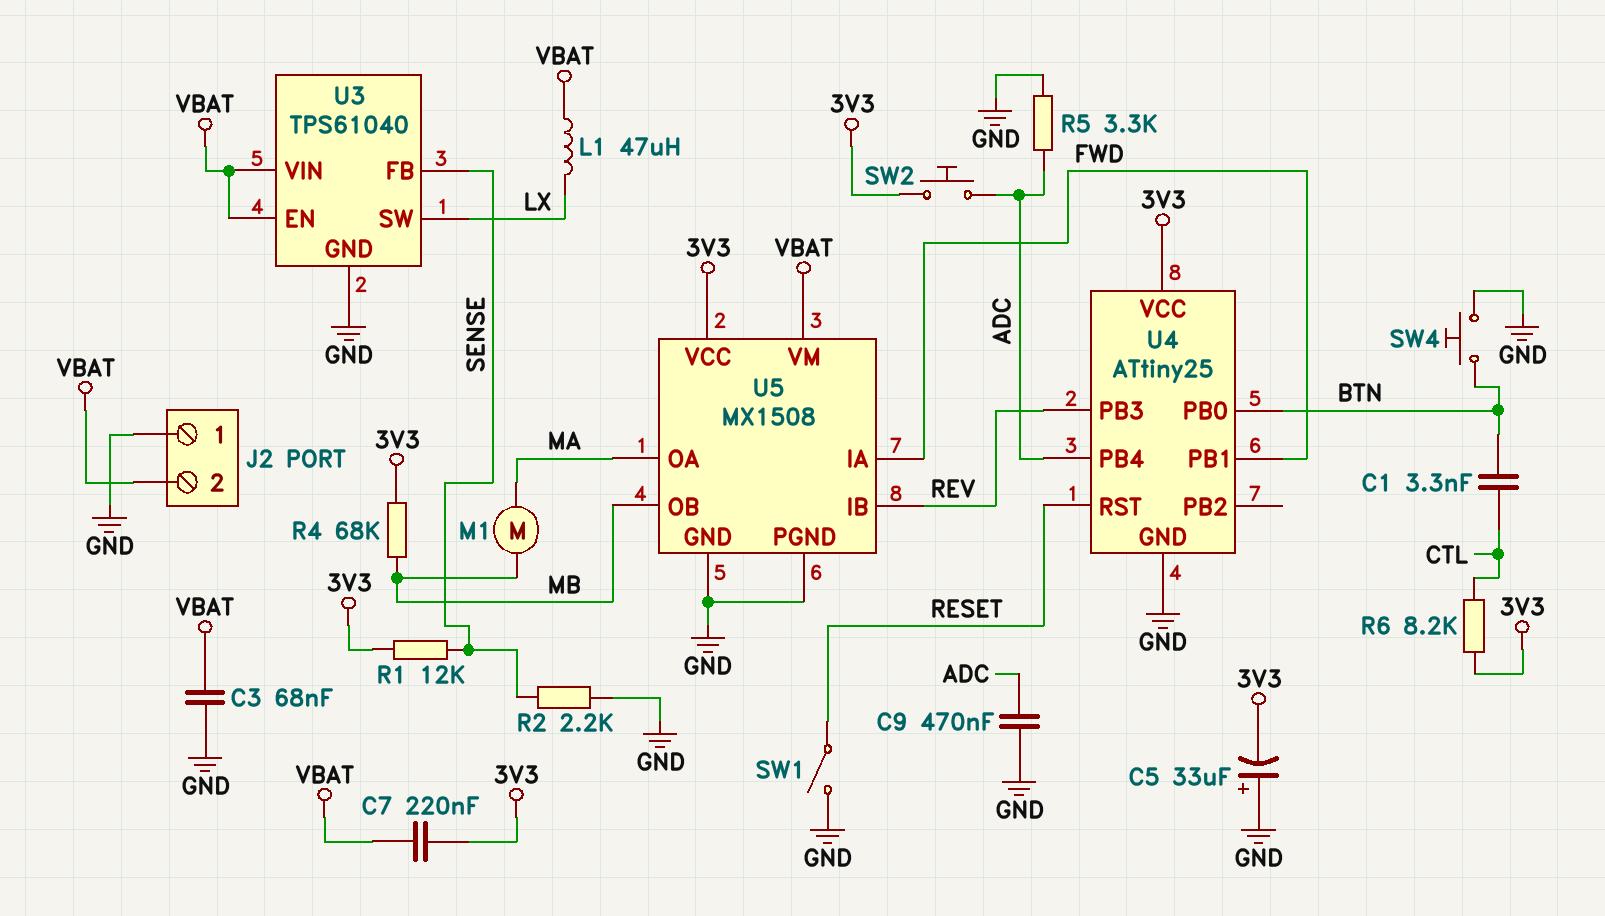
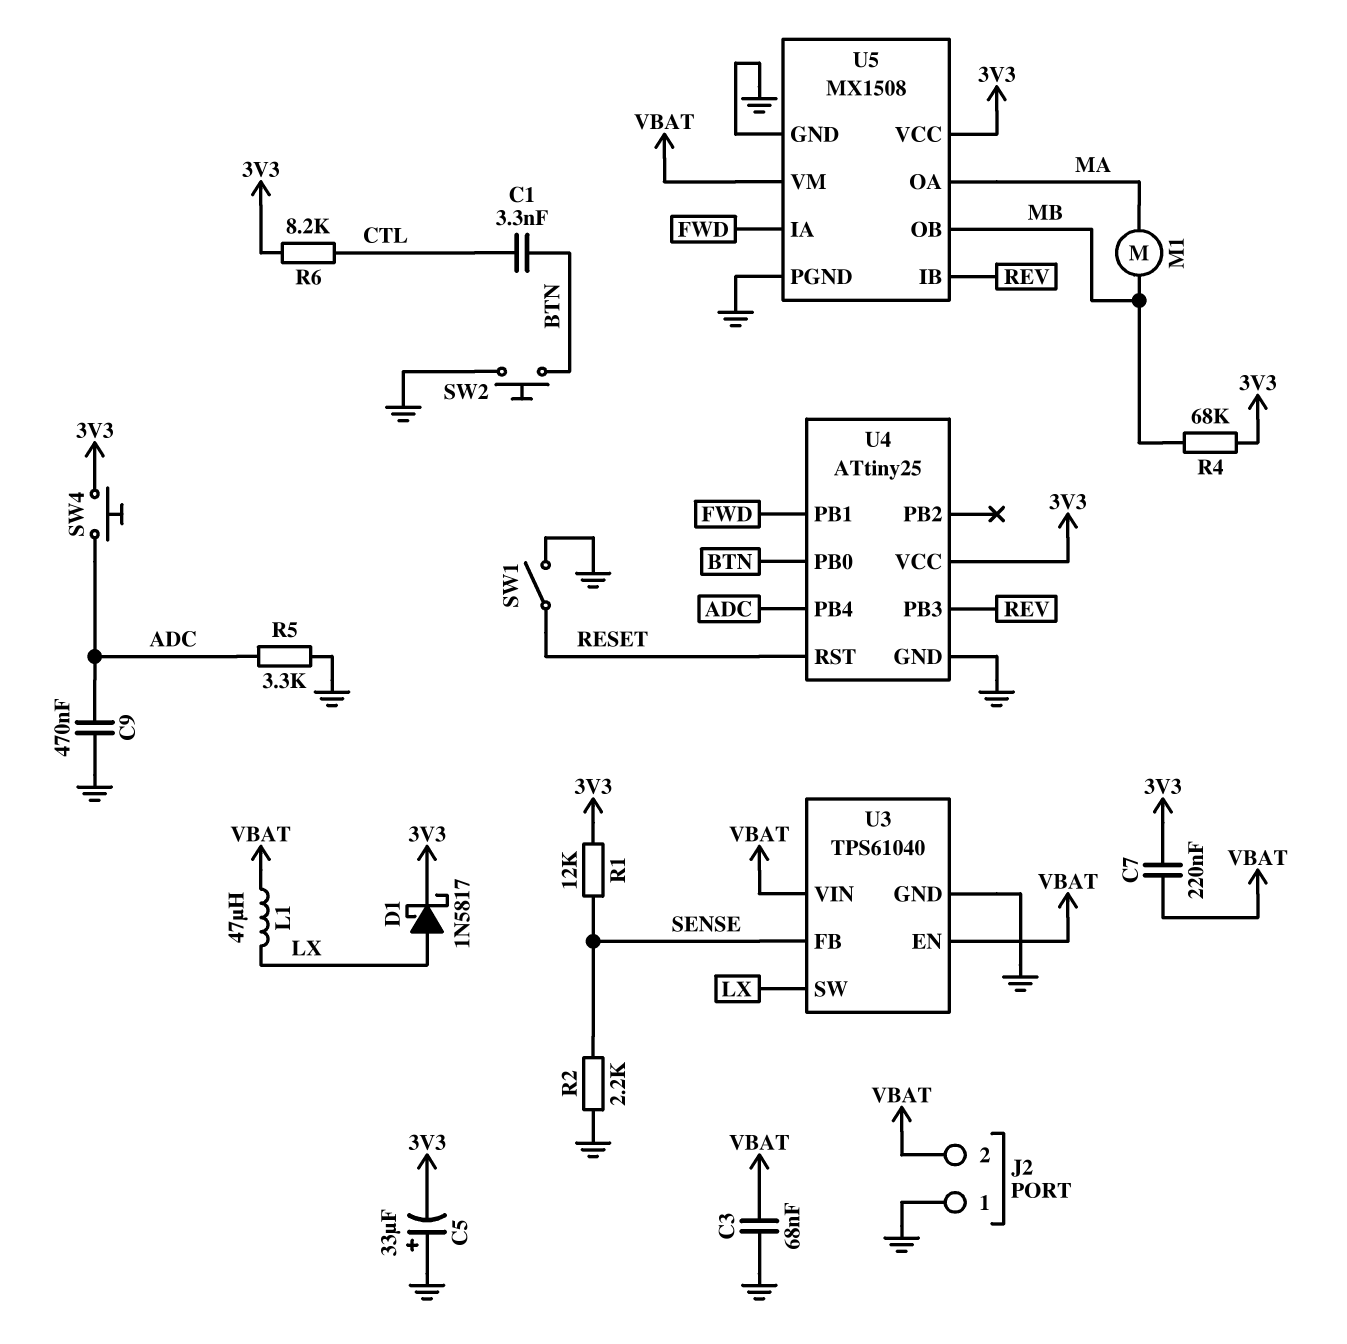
D1: none -> schottky 1N5817 (A LX, K 3V3)
SW2: button (3V3, ADC) -> button (BTN, GND)
SW4: button (BTN, GND) -> button (3V3, ADC)

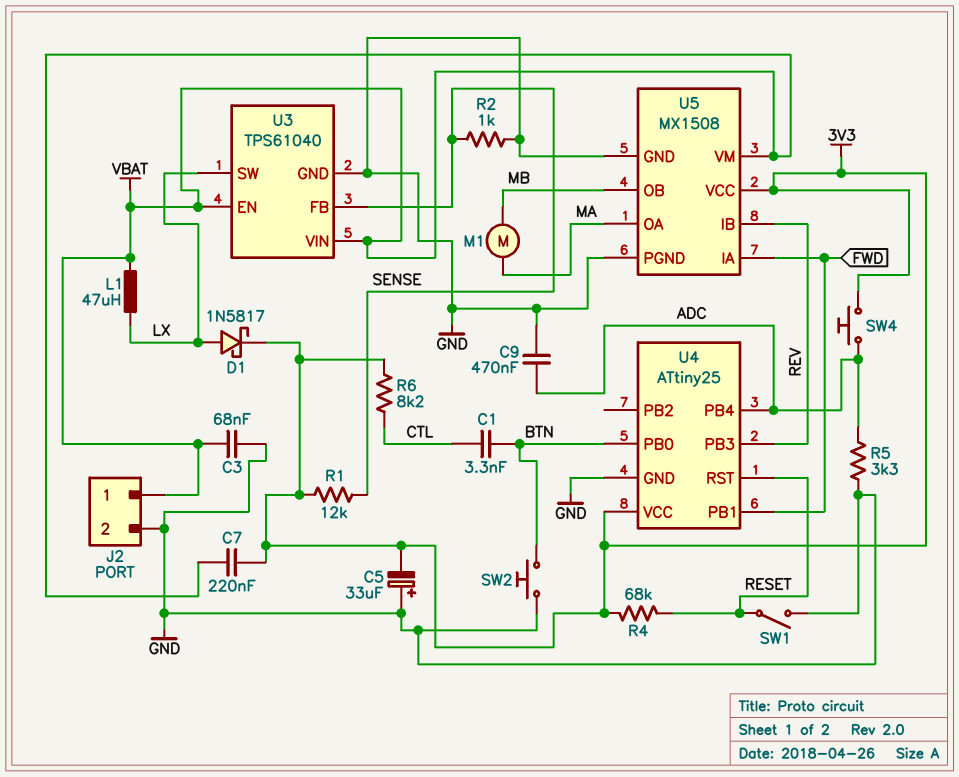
J2 pin 1: GND -> VBAT
J2 pin 2: VBAT -> GND
R2: 2.2k (GND, SENSE) -> 1k (GND, SENSE)
R4: 68k (3V3, MB) -> 68k (3V3, RESET)

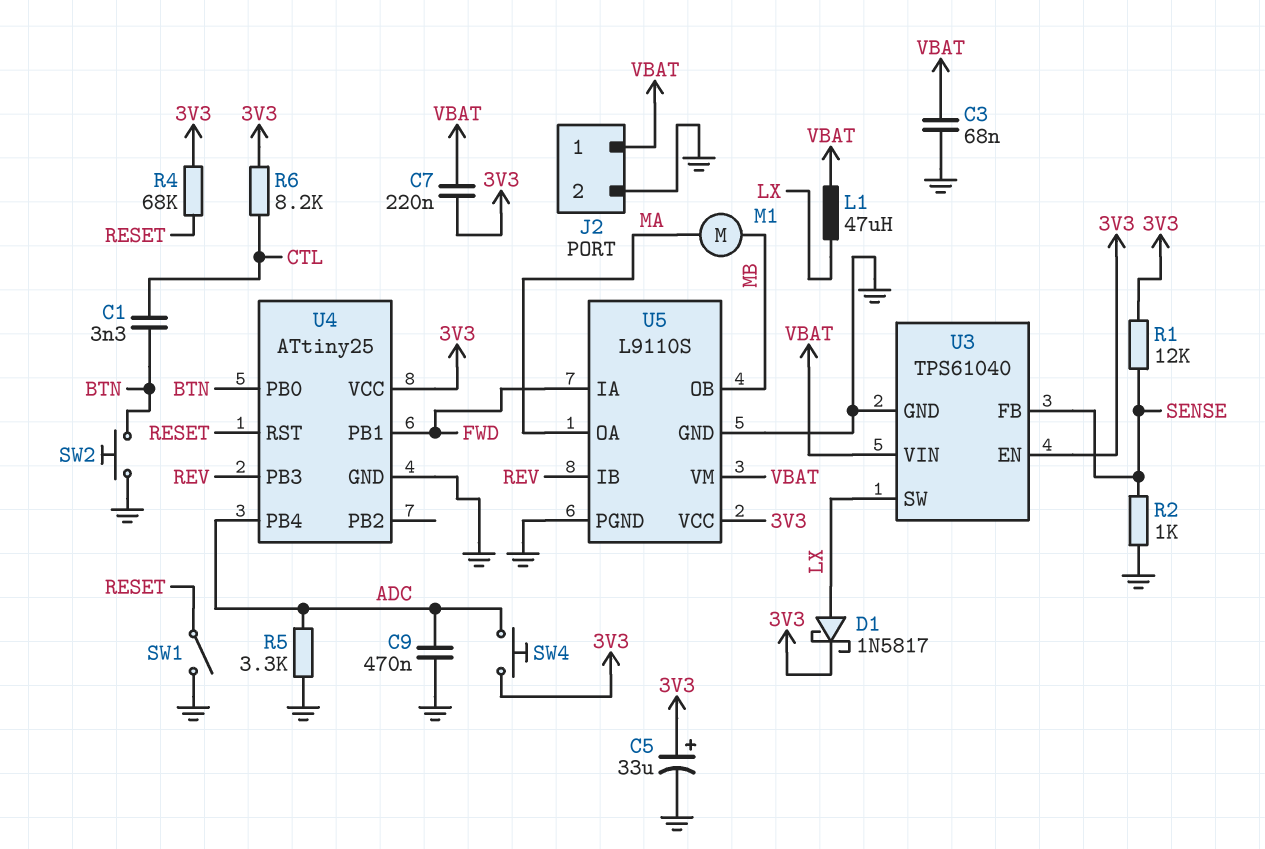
C5: 33uF (plus GND, minus 3V3) -> 33uF (plus 3V3, minus GND)
U3 pin EN: VBAT -> 3V3
U5: MX1508 -> L9110S

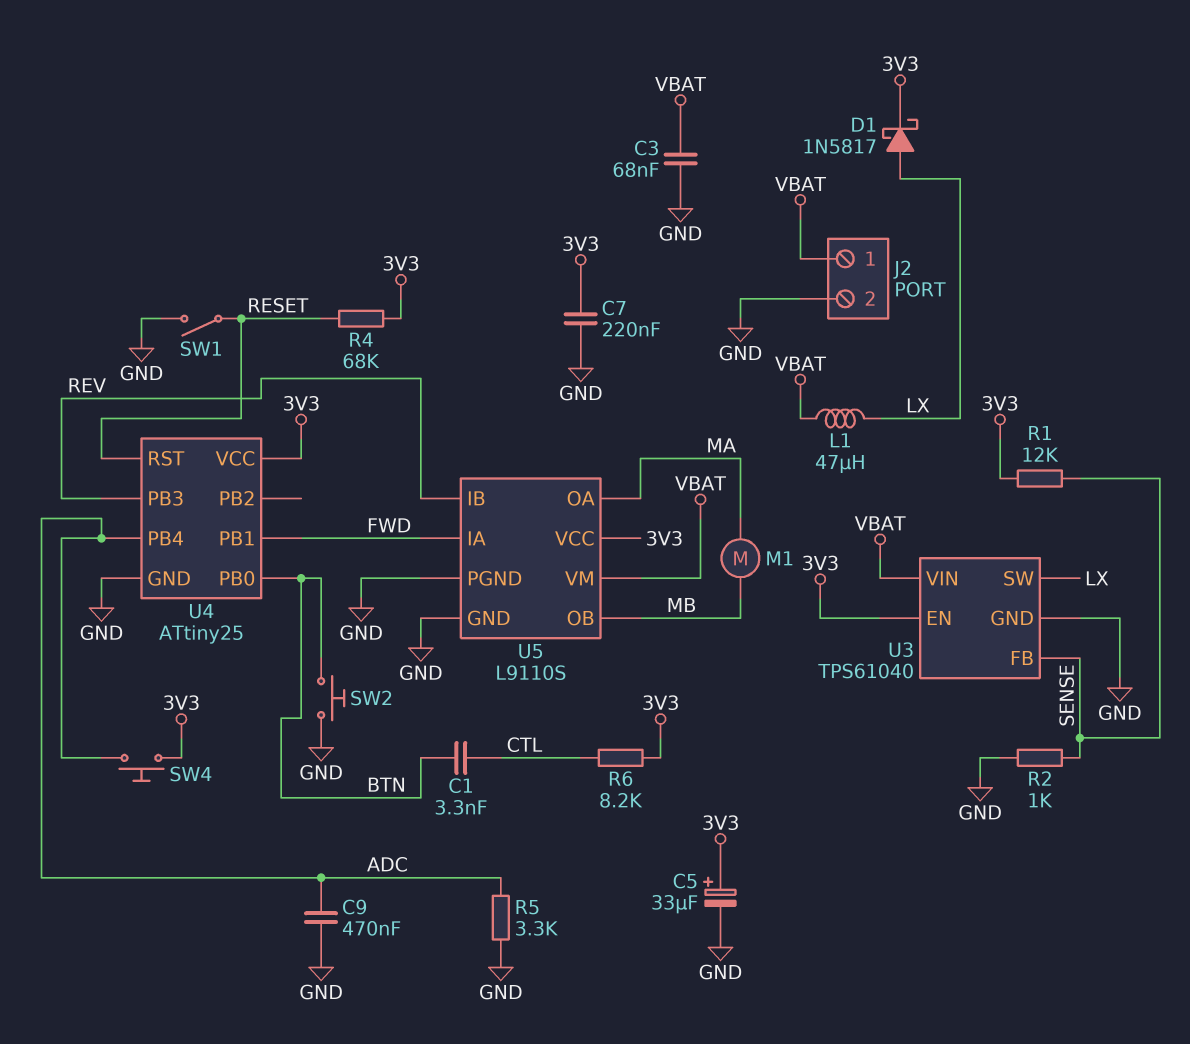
C7: 220nF (3V3, VBAT) -> 220nF (3V3, GND)

